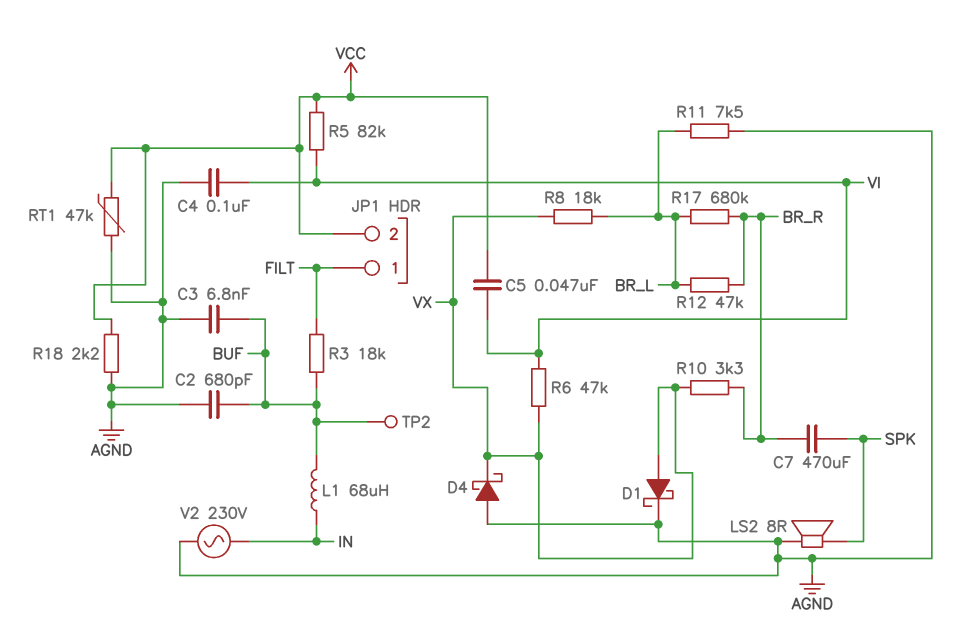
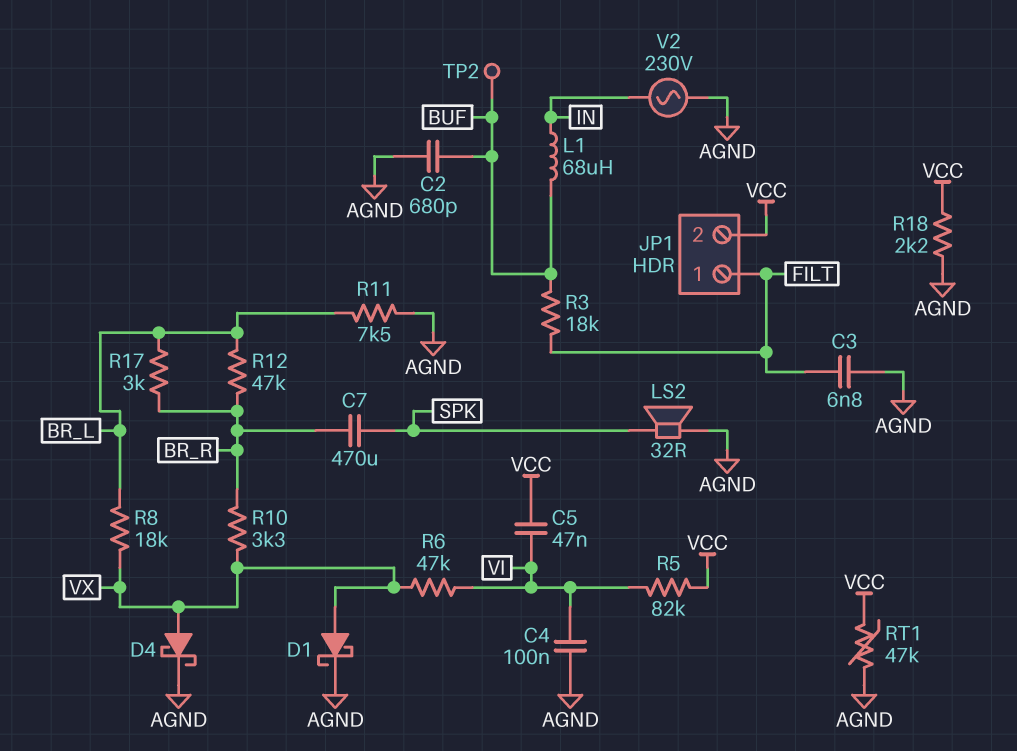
C3: 6.8nF (AGND, BUF) -> 6.8nF (AGND, FILT)
D4: schottky (A AGND, K VX) -> schottky (A VX, K AGND)
LS2: speaker 8R (AGND, SPK) -> speaker 32R (AGND, SPK)
R17: 680k (BR_L, BR_R) -> 3k (BR_L, BR_R)

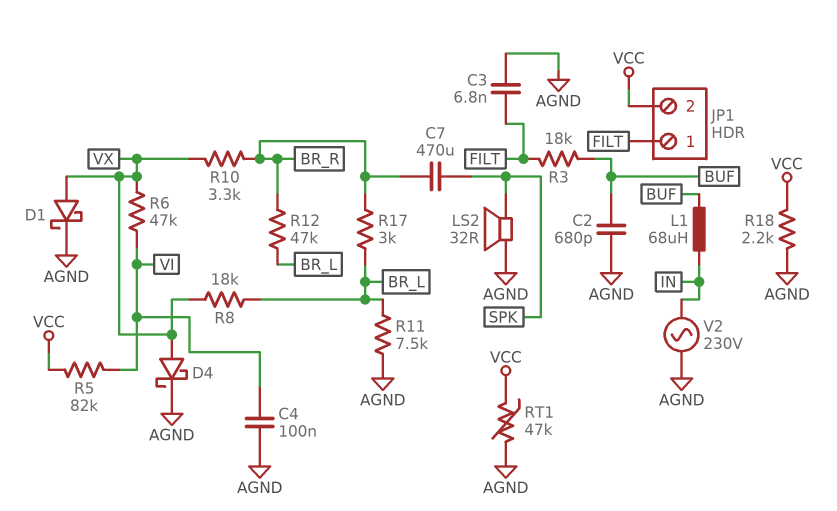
C5: 47nF (VCC, VI) -> none
TP2: test point (BUF) -> none

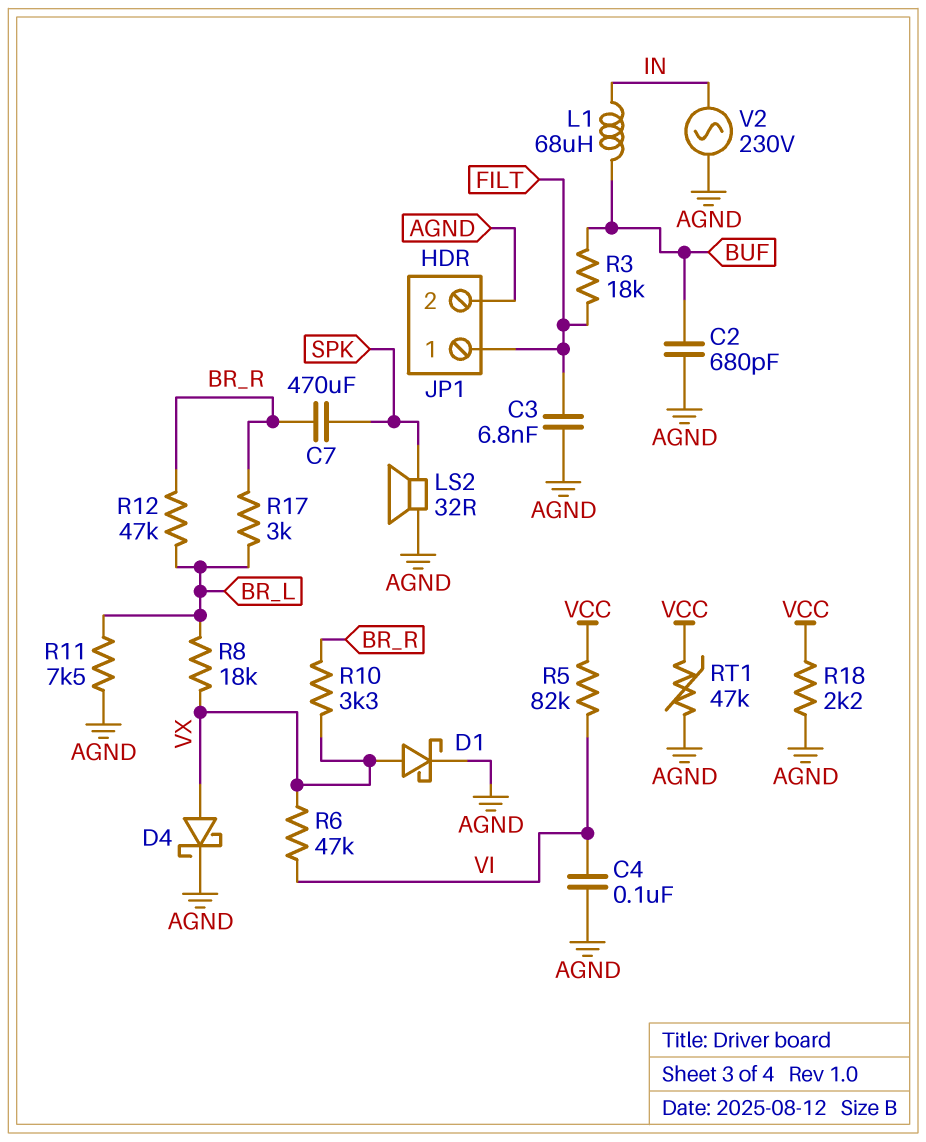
JP1 pin 2: VCC -> AGND

